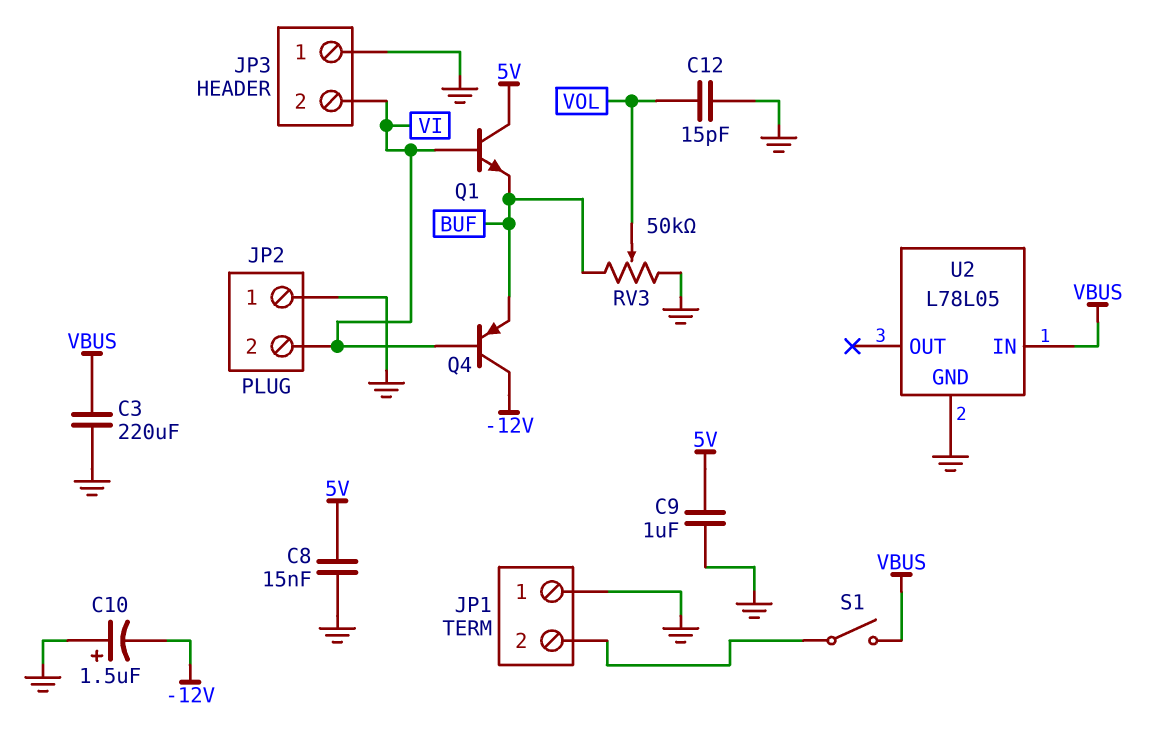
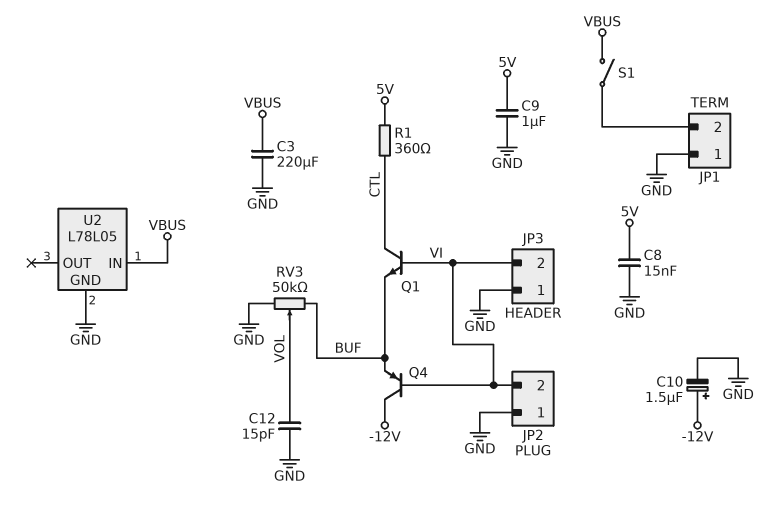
C10: 1.5uF (plus GND, minus -12V) -> 1.5uF (plus -12V, minus GND)
Q1: NPN (B VI, C 5V, E BUF) -> NPN (B VI, C CTL, E BUF)
R1: none -> 360 (5V, CTL)

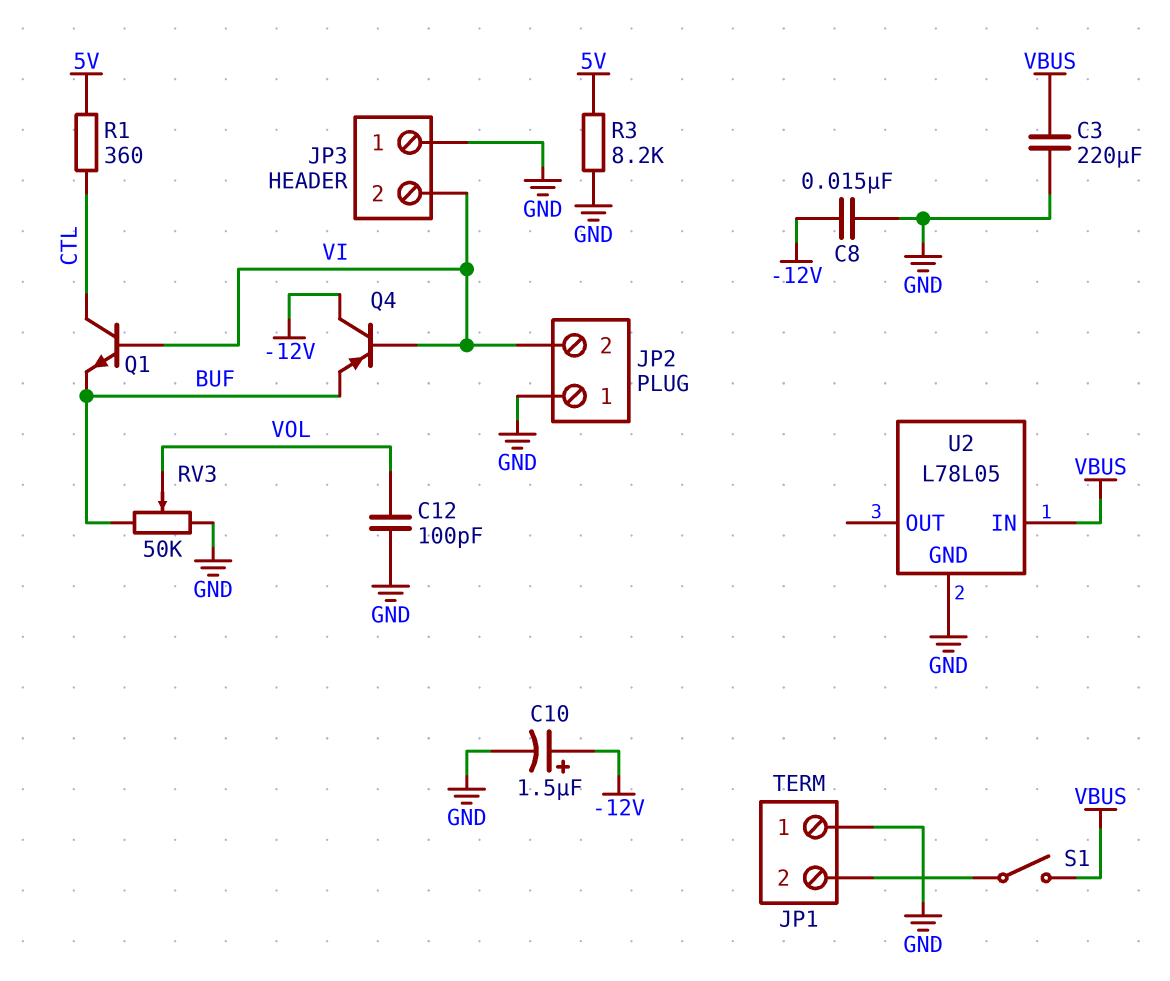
C8: 15nF (5V, GND) -> 15nF (-12V, GND)
C9: 1uF (5V, GND) -> none
C12: 15pF (GND, VOL) -> 100pF (GND, VOL)
R3: none -> 8.2k (5V, GND)

